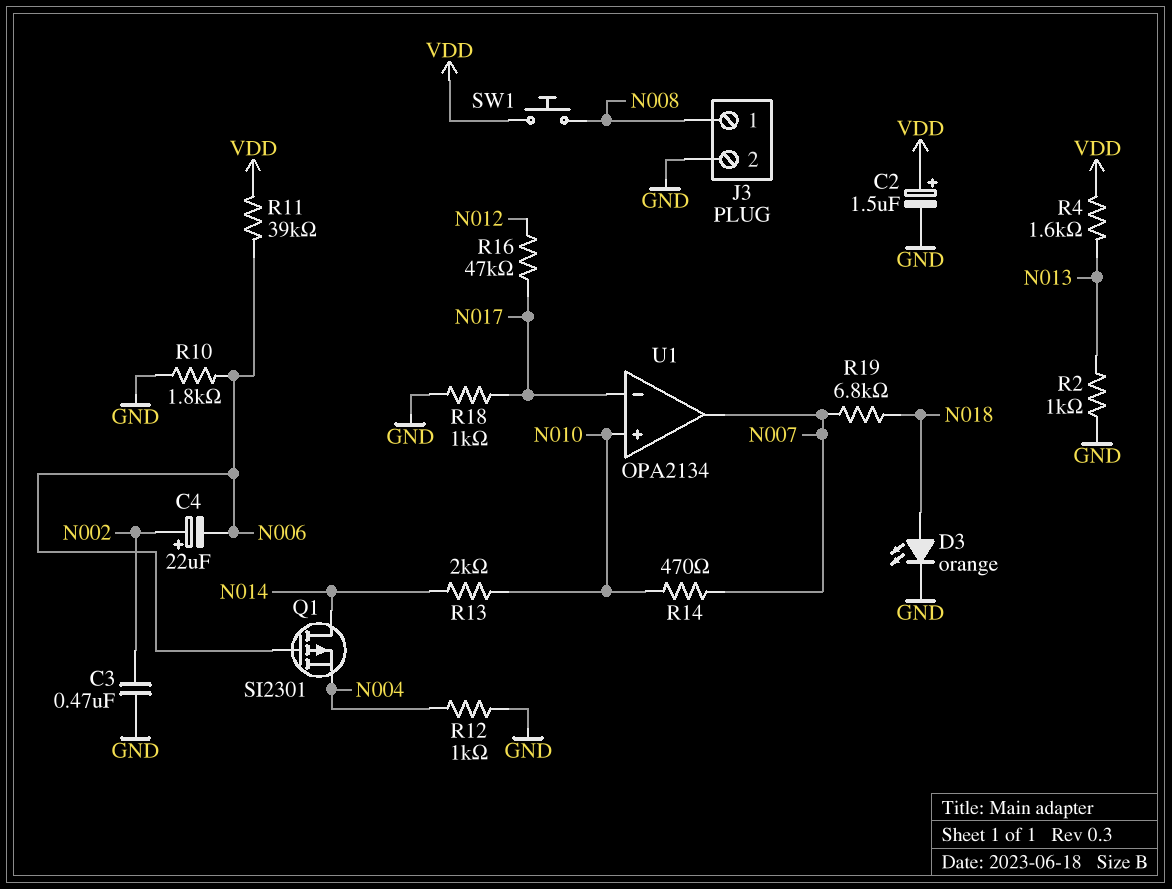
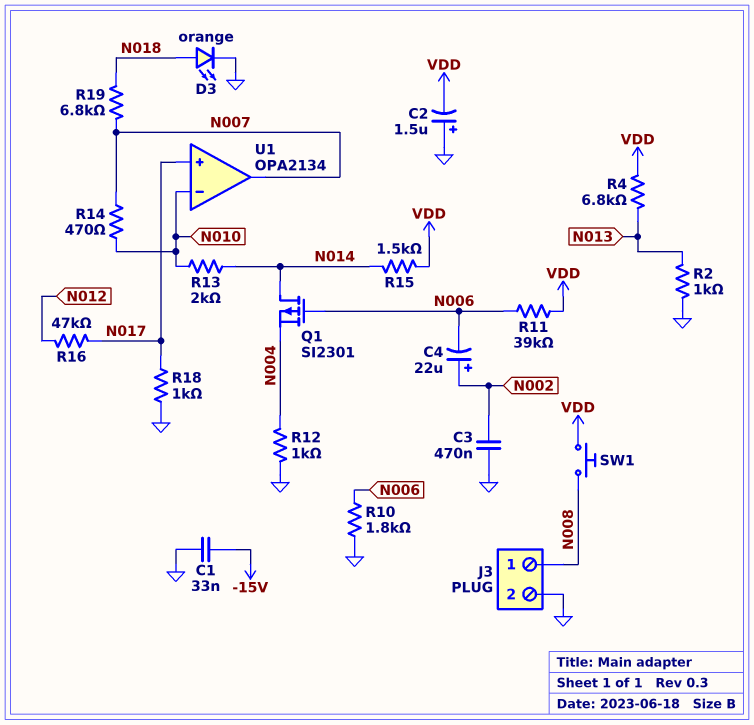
C1: none -> 33nF (-15V, GND)
C2: 1.5uF (plus VDD, minus GND) -> 1.5uF (plus GND, minus VDD)
R4: 1.6k (N013, VDD) -> 6.8k (N013, VDD)
R15: none -> 1.5k (N014, VDD)
U1 pin in+: N010 -> N017
U1 pin in-: N017 -> N010

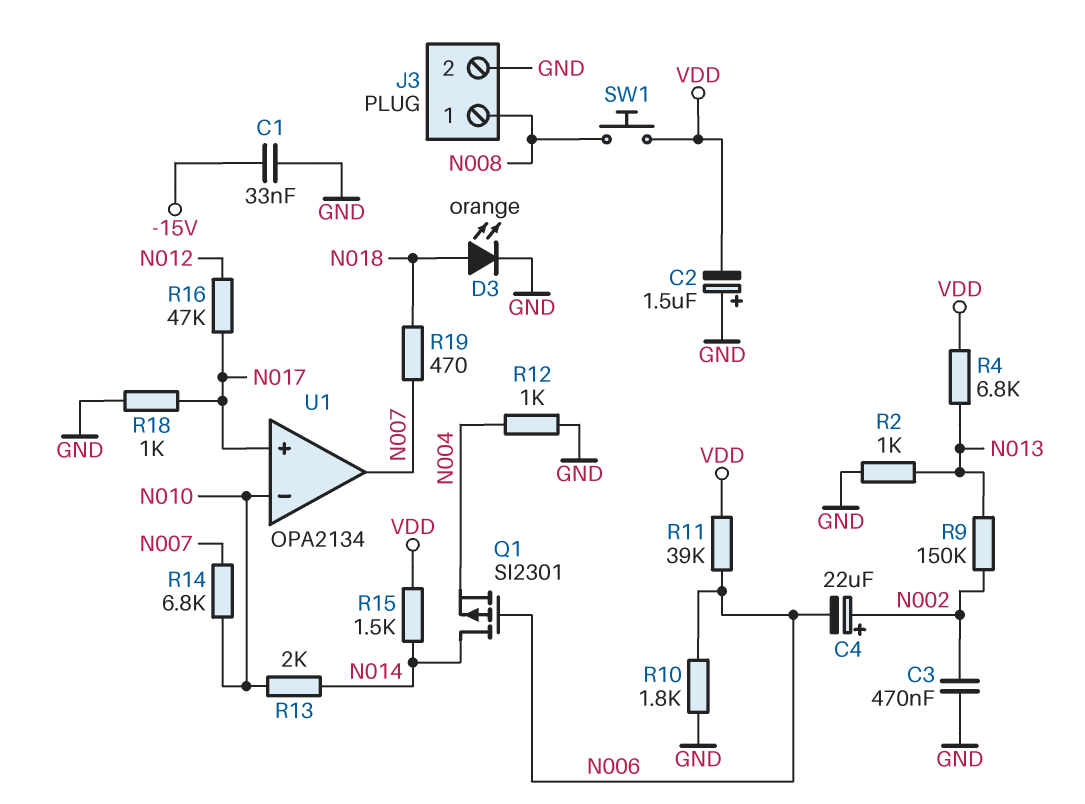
R9: none -> 150k (N002, N013)
R14: 470 (N007, N010) -> 6.8k (N007, N010)
R19: 6.8k (N007, N018) -> 470 (N007, N018)

